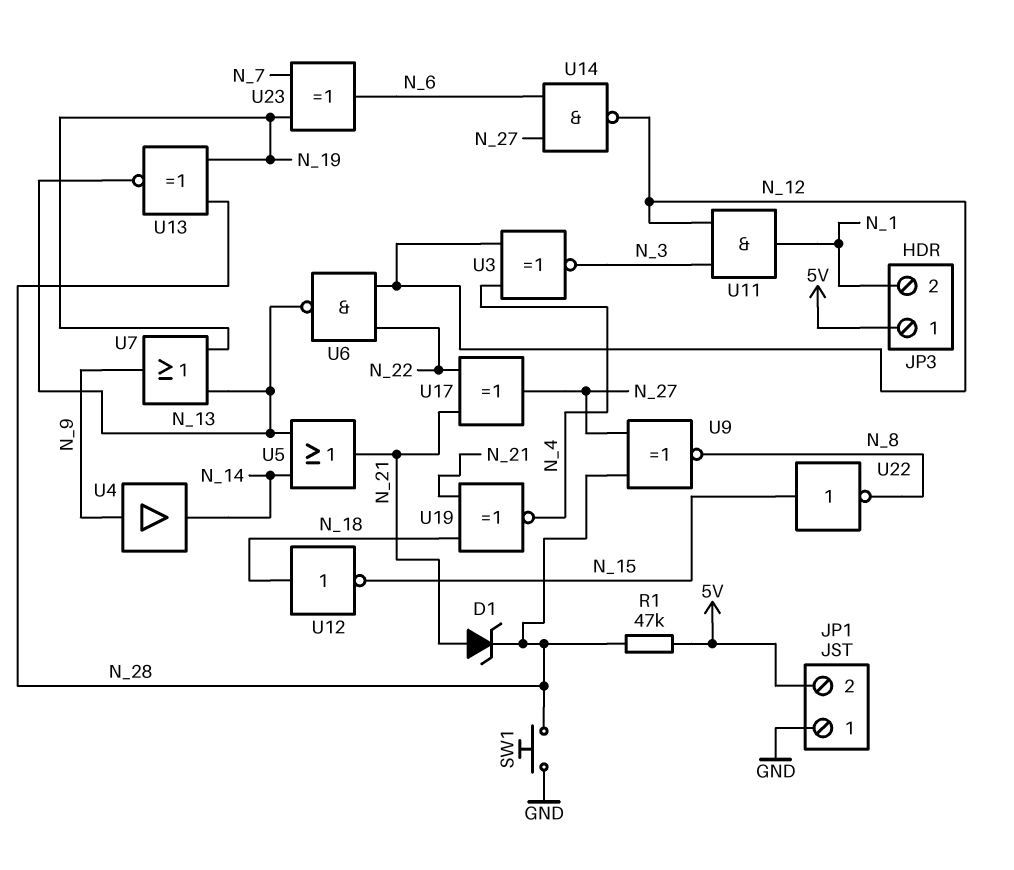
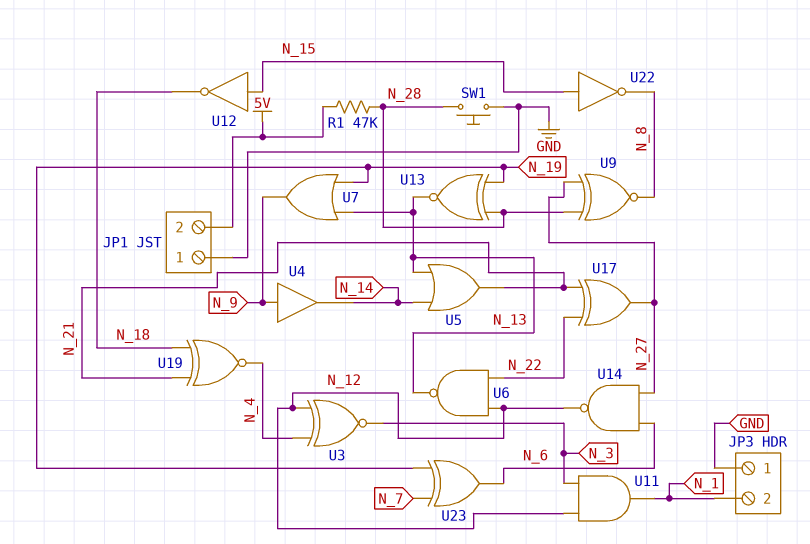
D1: zener (A N_21, K N_28) -> none
JP3 pin 1: 5V -> GND
U12: NOT (in N_18, out N_15) -> NOT (in N_15, out N_18)

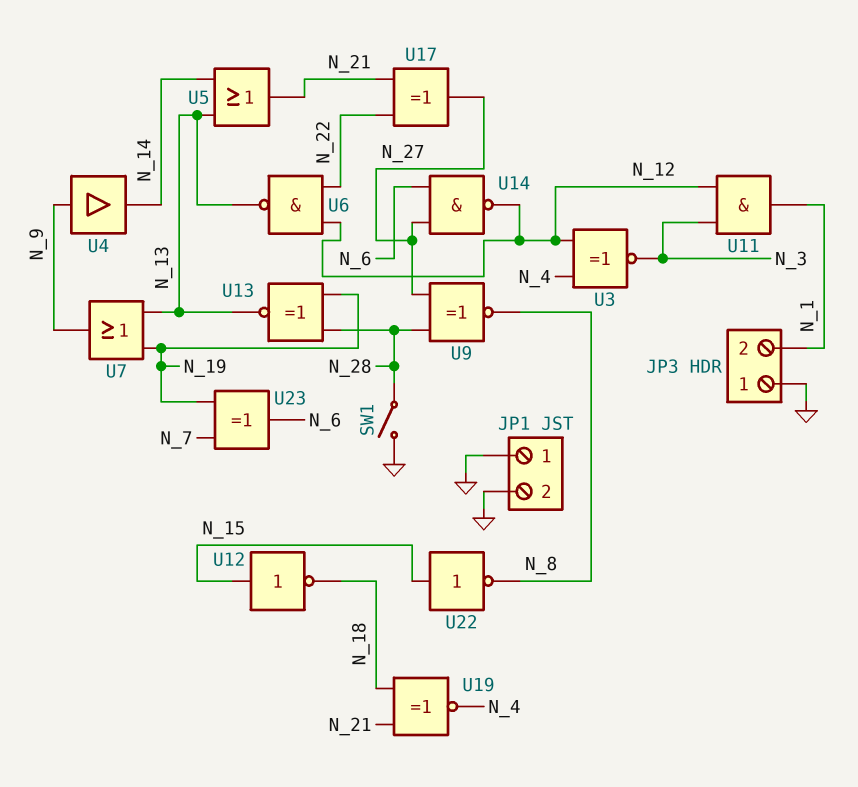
JP1 pin 2: 5V -> GND
R1: 47k (5V, N_28) -> none
SW1: button (GND, N_28) -> switch (GND, N_28)

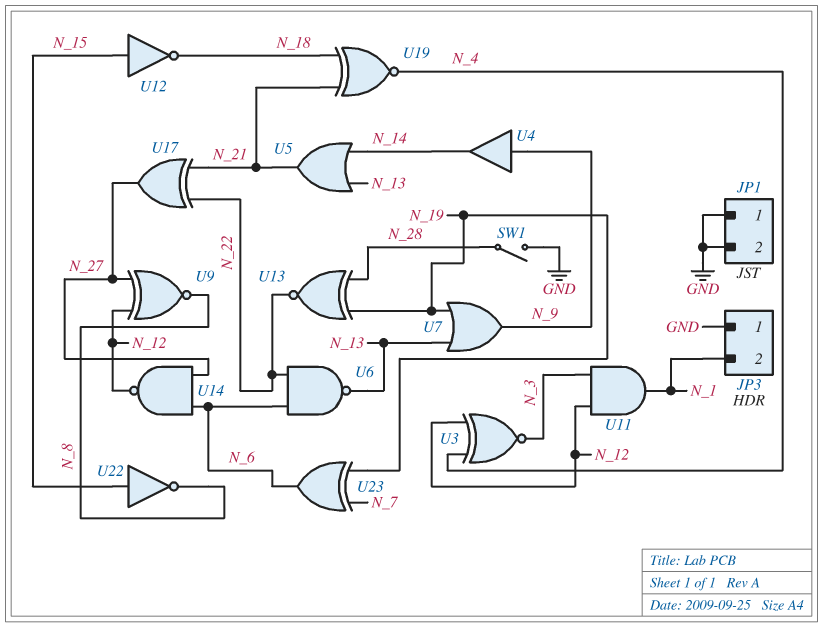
U6: NAND (in N_12, in N_22, out N_13) -> NAND (in N_6, in N_22, out N_13)
U9: XNOR (in N_27, in N_28, out N_8) -> XNOR (in N_12, in N_27, out N_8)
U13: XNOR (in N_19, in N_28, out N_13) -> XNOR (in N_19, in N_28, out N_22)

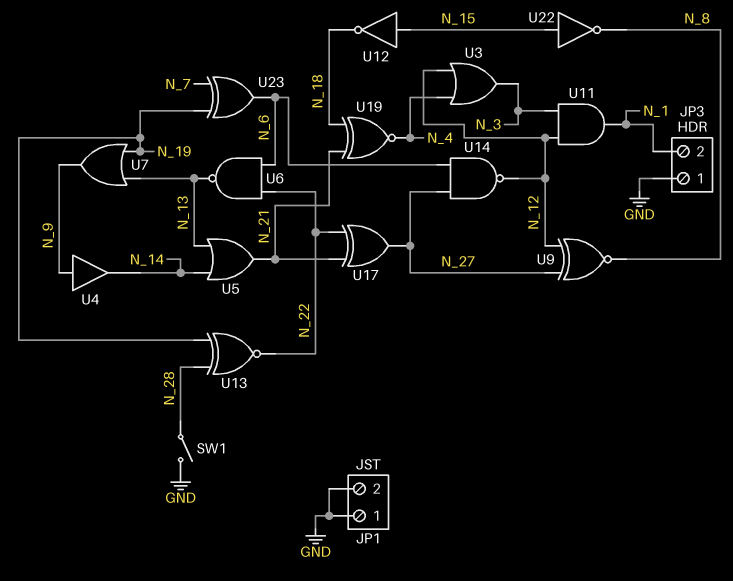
U3: XNOR (in N_4, in N_12, out N_3) -> OR (in N_4, in N_12, out N_3)

